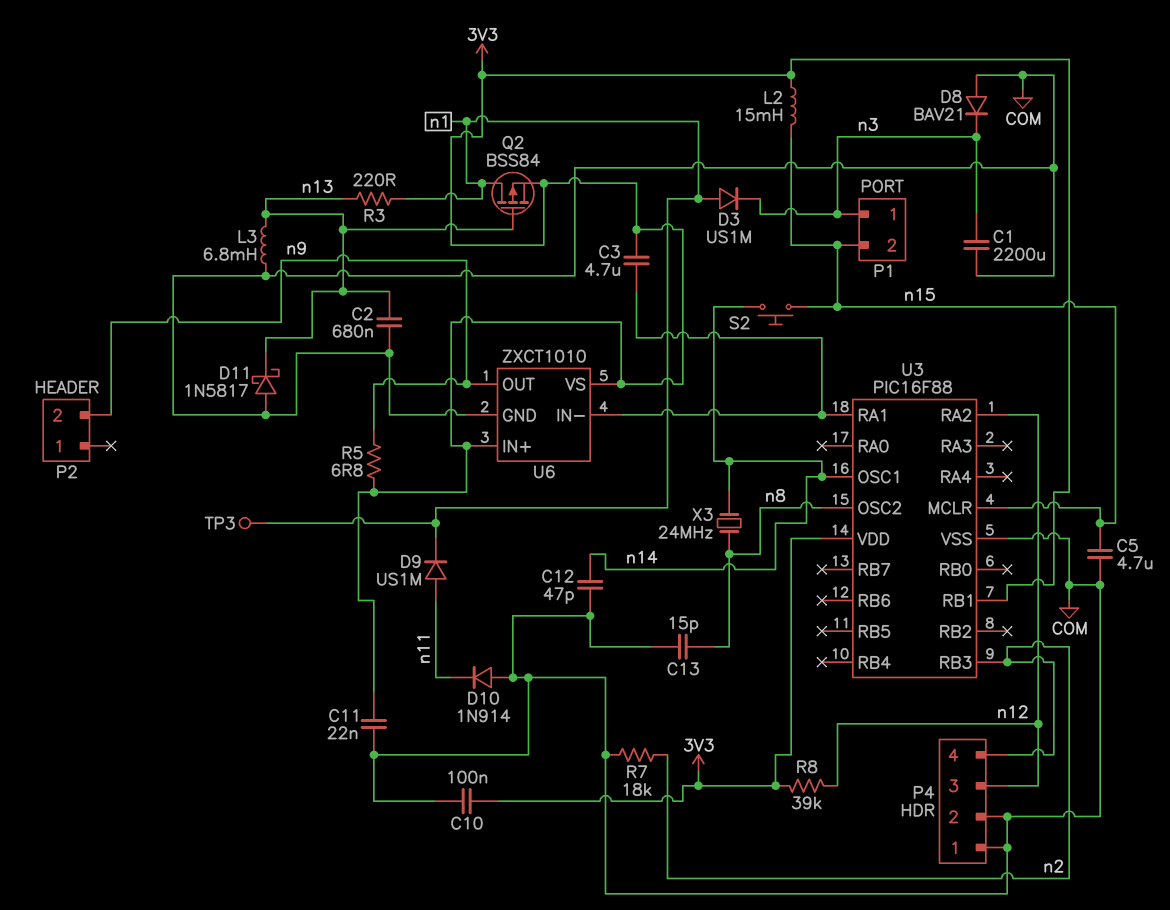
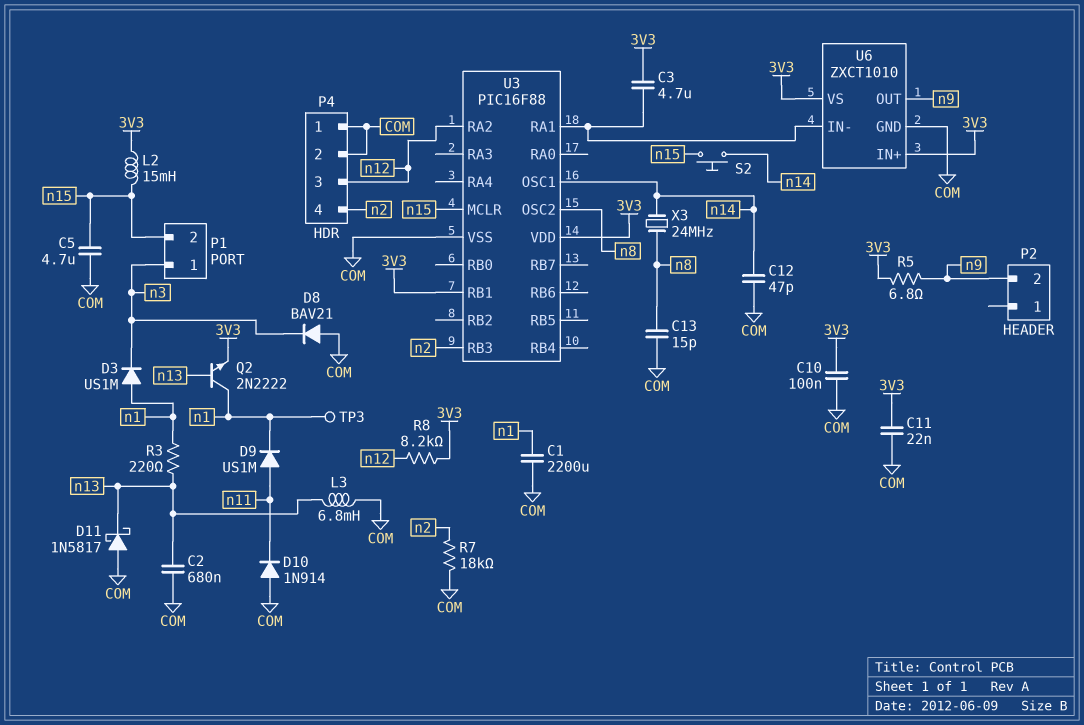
C1: 2200uF (COM, n3) -> 2200uF (COM, n1)
Q2: PMOS BSS84 (G n13, D n1, S 3V3) -> NPN 2N2222 (B n13, C n1, E 3V3)
R8: 39k (3V3, n12) -> 8.2k (3V3, n12)

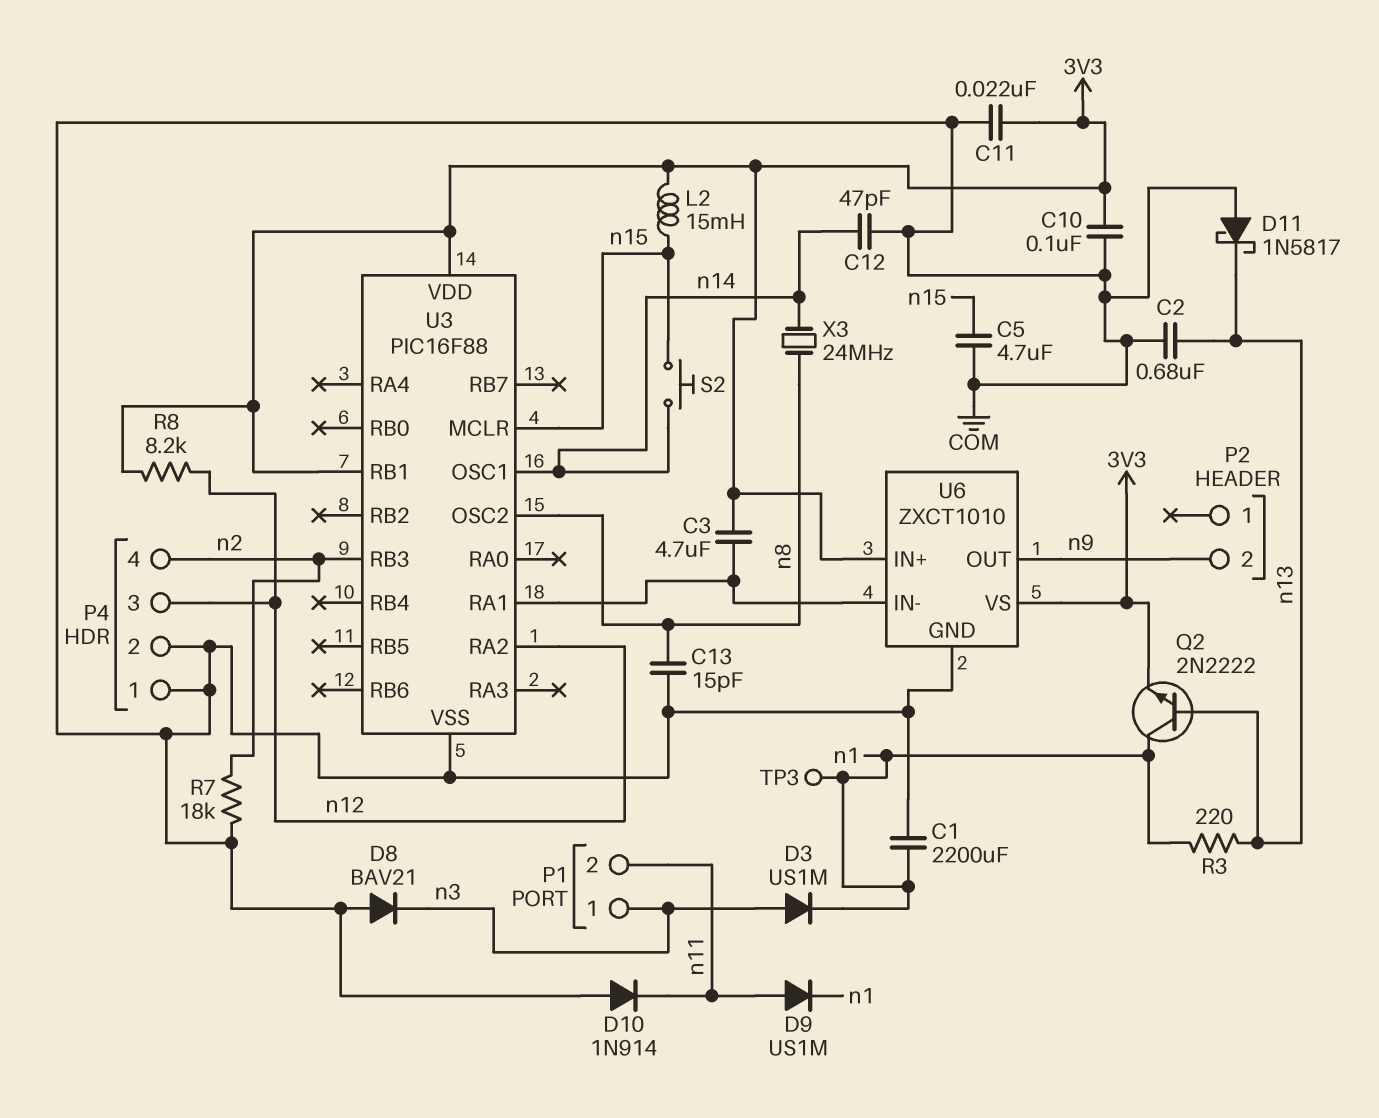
D3: diode US1M (A n1, K n3) -> diode US1M (A n3, K n1)
L3: 6.8mH (COM, n13) -> none
P1 pin 2: n15 -> n11
R5: 6.8 (3V3, n9) -> none

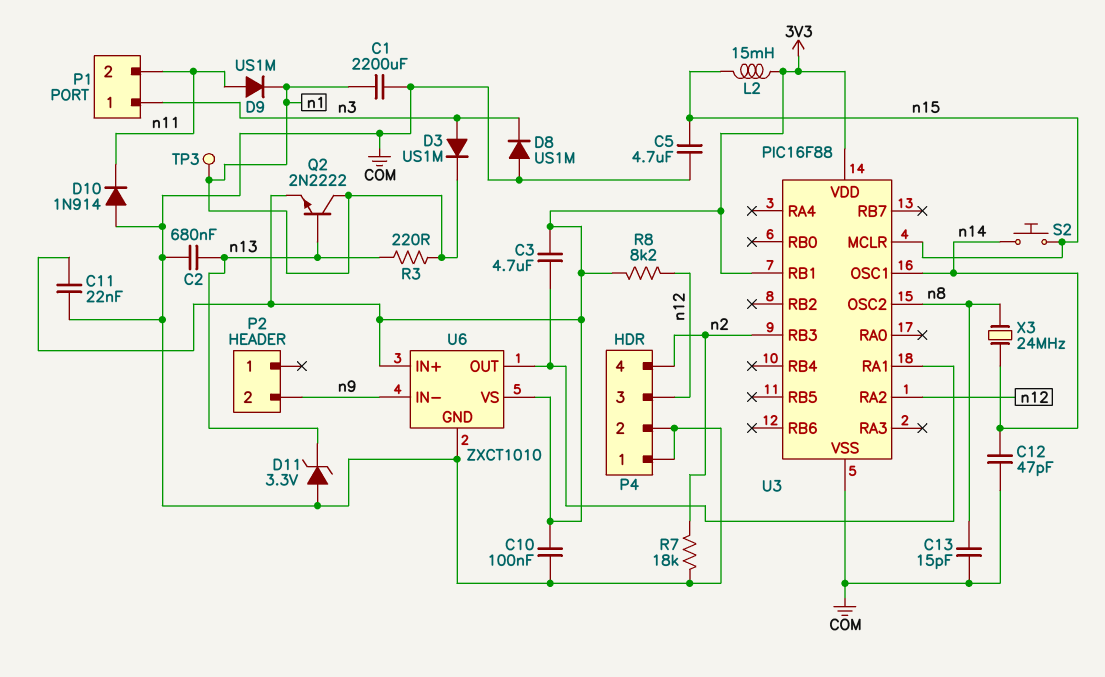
D8: diode BAV21 (A COM, K n3) -> diode US1M (A COM, K n3)
D11: schottky 1N5817 (A COM, K n13) -> zener 3.3V (A COM, K n13)
U6 pin IN-: U3/RA1 -> n9
U6 pin OUT: n9 -> U3/RA1

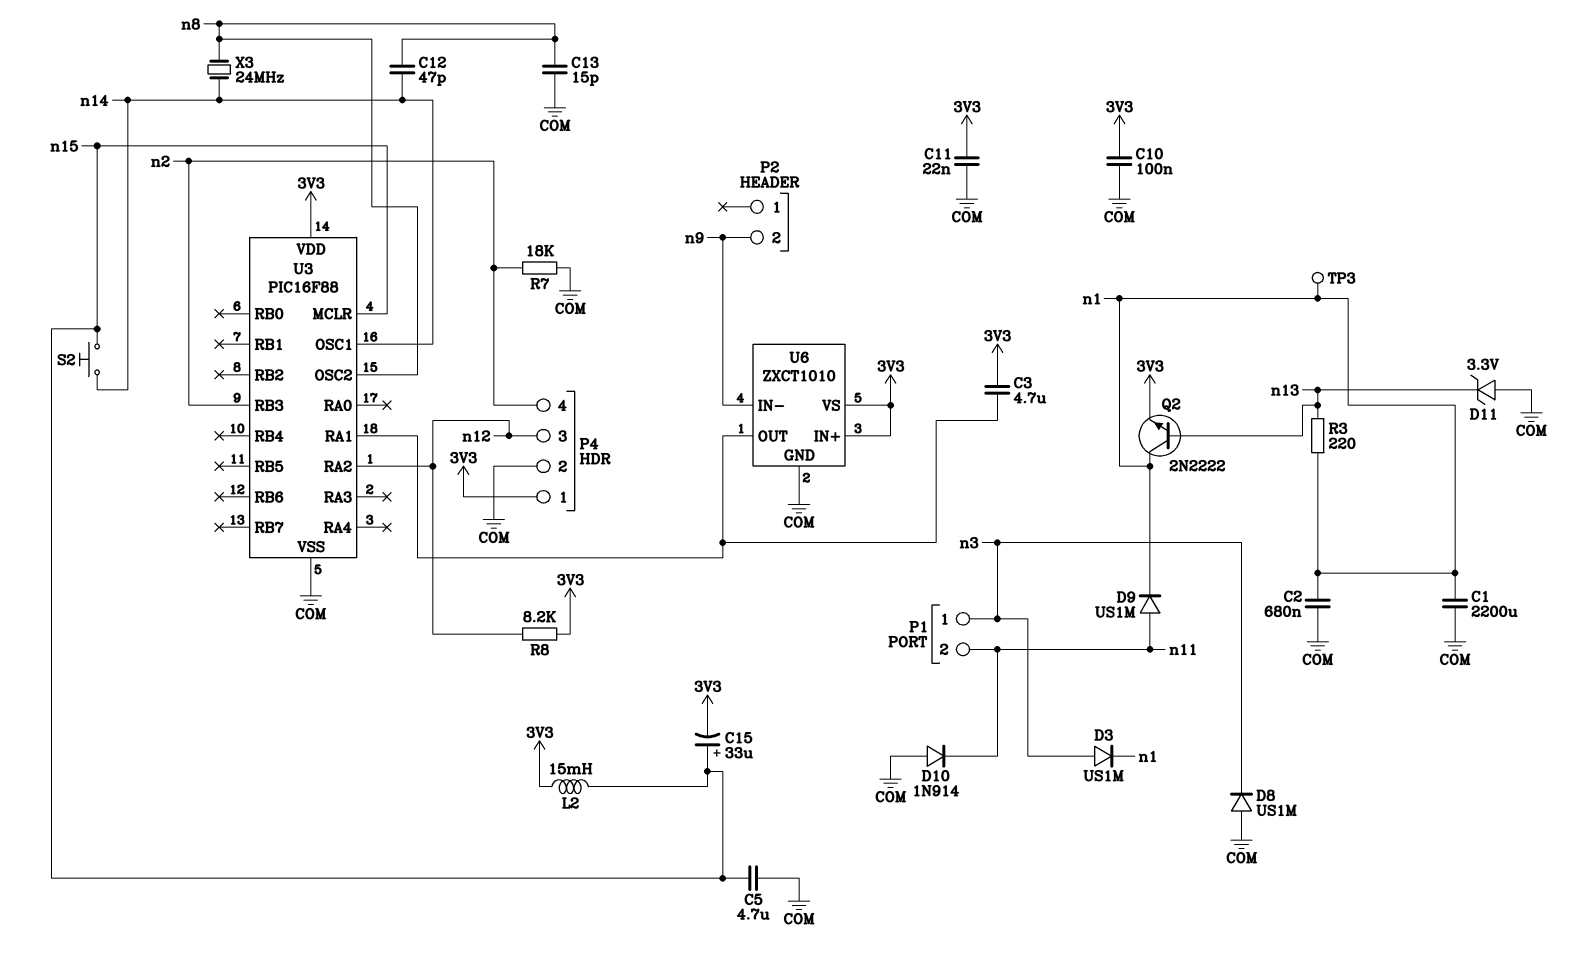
C2: 680nF (COM, n13) -> 680nF (COM, n1)
C12: 47pF (COM, n14) -> 47pF (n8, n14)
C15: none -> 33uF (plus n15, minus 3V3)
P4 pin 1: COM -> 3V3
U3 pin RB1: 3V3 -> none

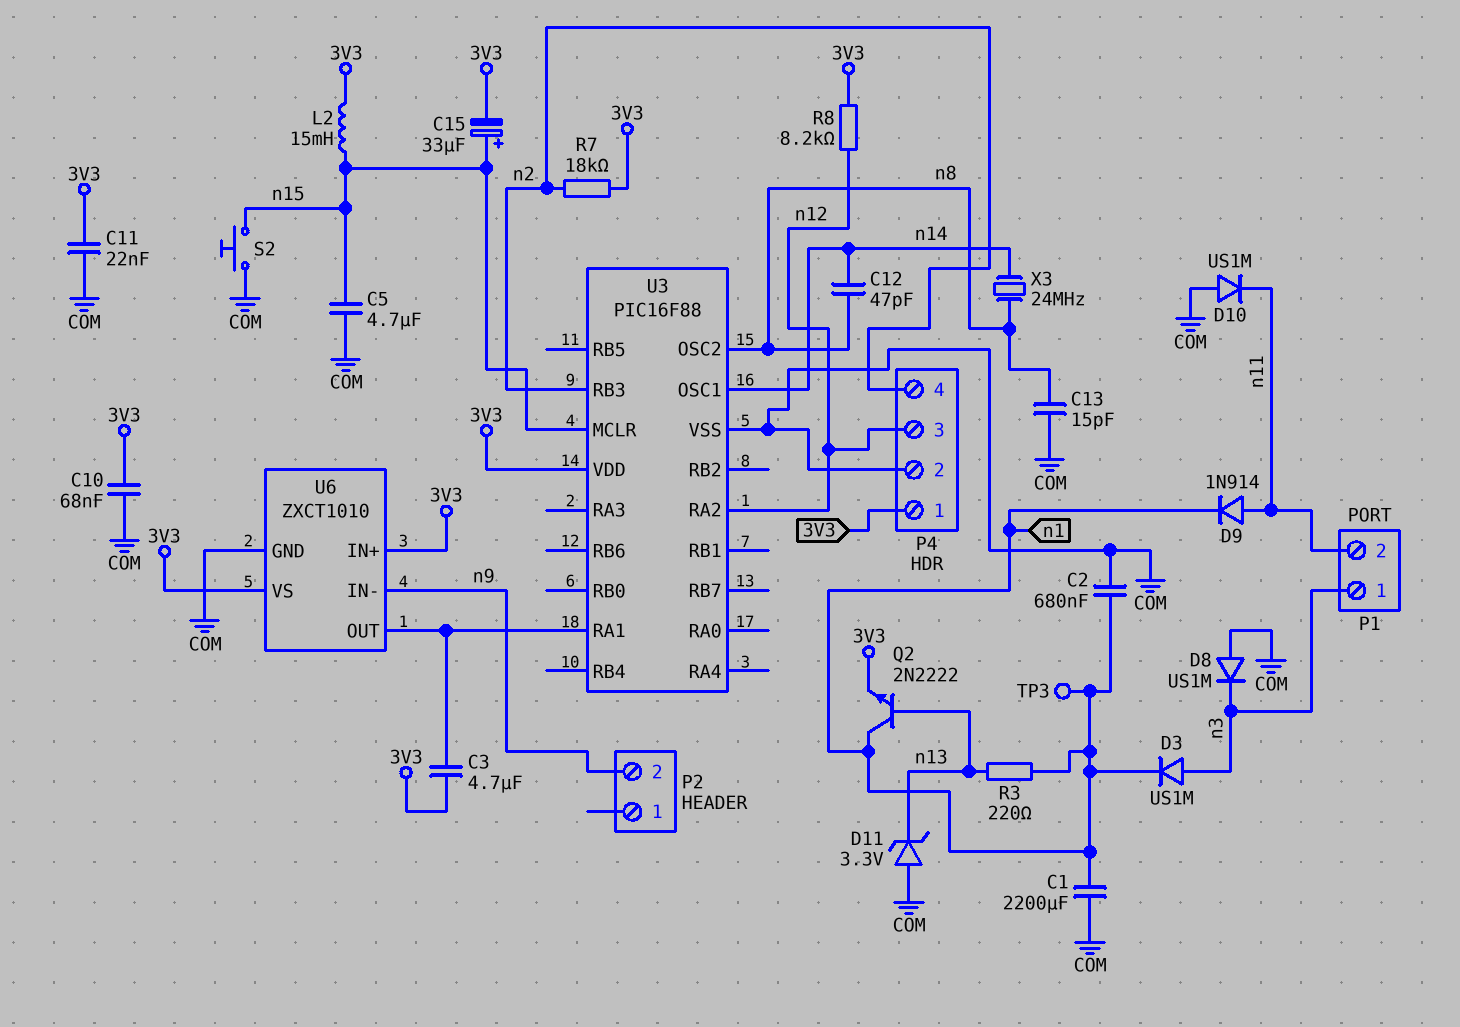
C10: 100nF (3V3, COM) -> 68nF (3V3, COM)
D9: diode US1M (A n11, K n1) -> diode 1N914 (A n11, K n1)
D10: diode 1N914 (A COM, K n11) -> diode US1M (A COM, K n11)
R7: 18k (COM, n2) -> 18k (3V3, n2)
S2: button (n14, n15) -> button (COM, n15)

